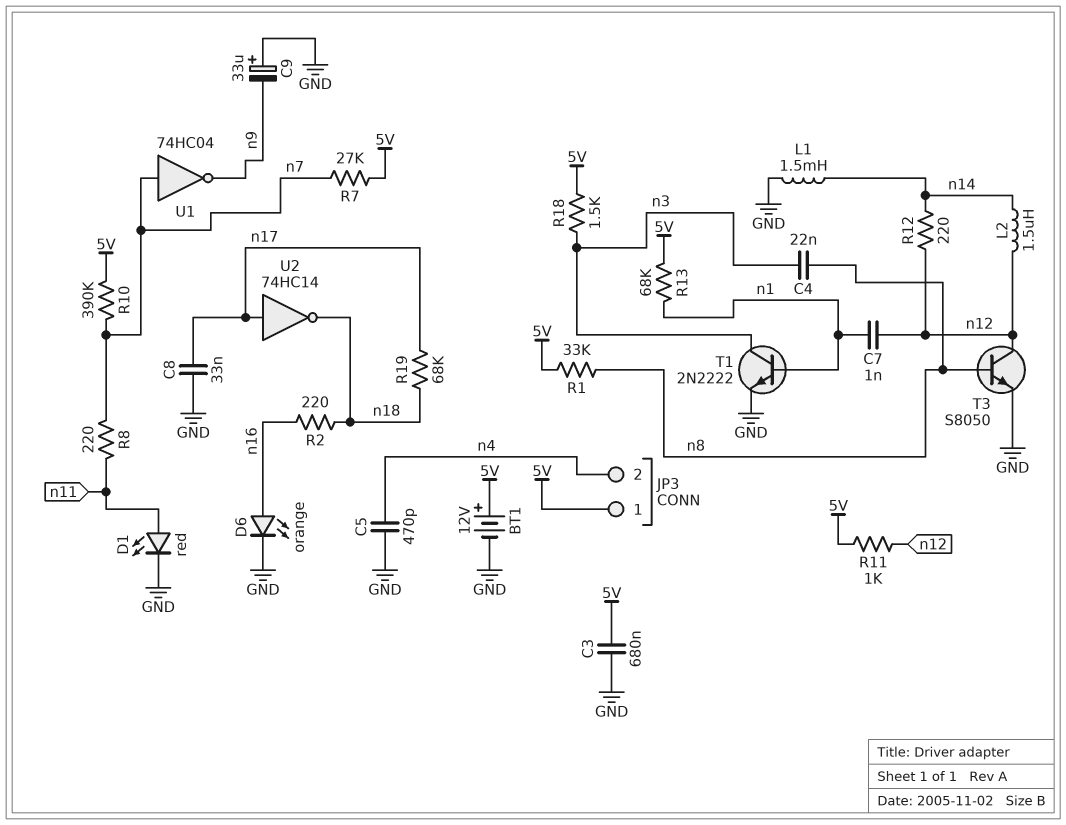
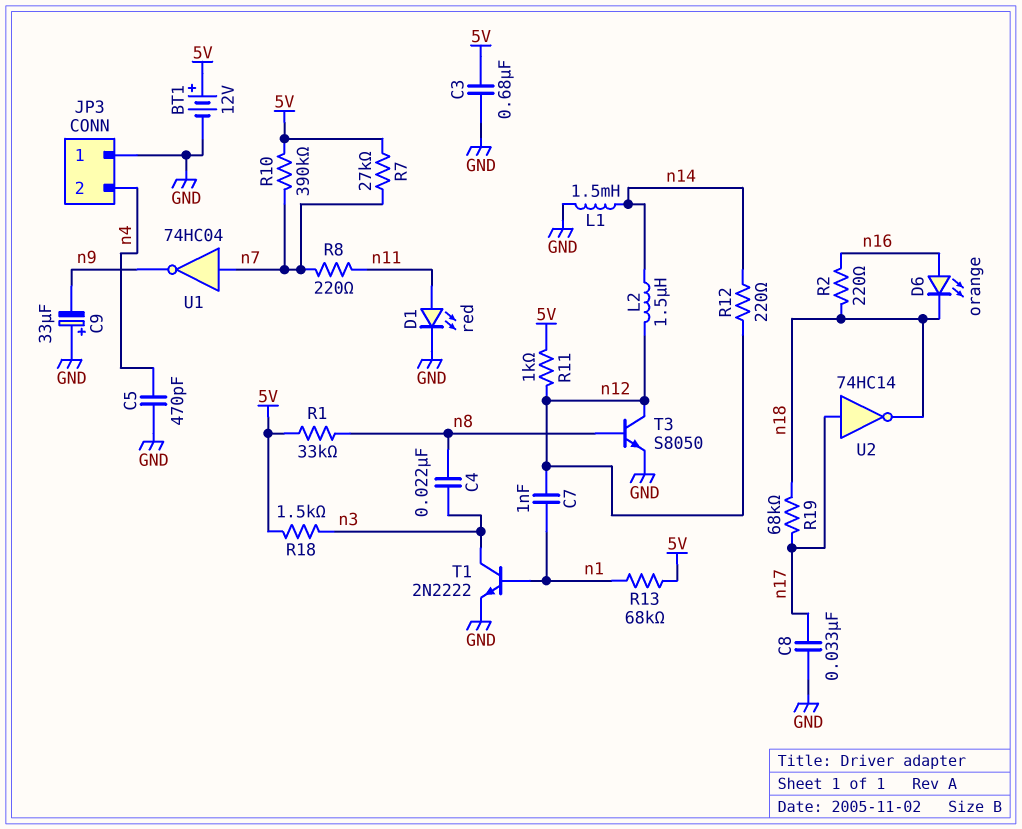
D6: LED orange (A n16, K GND) -> LED orange (A n16, K n18)
JP3 pin 1: 5V -> GND

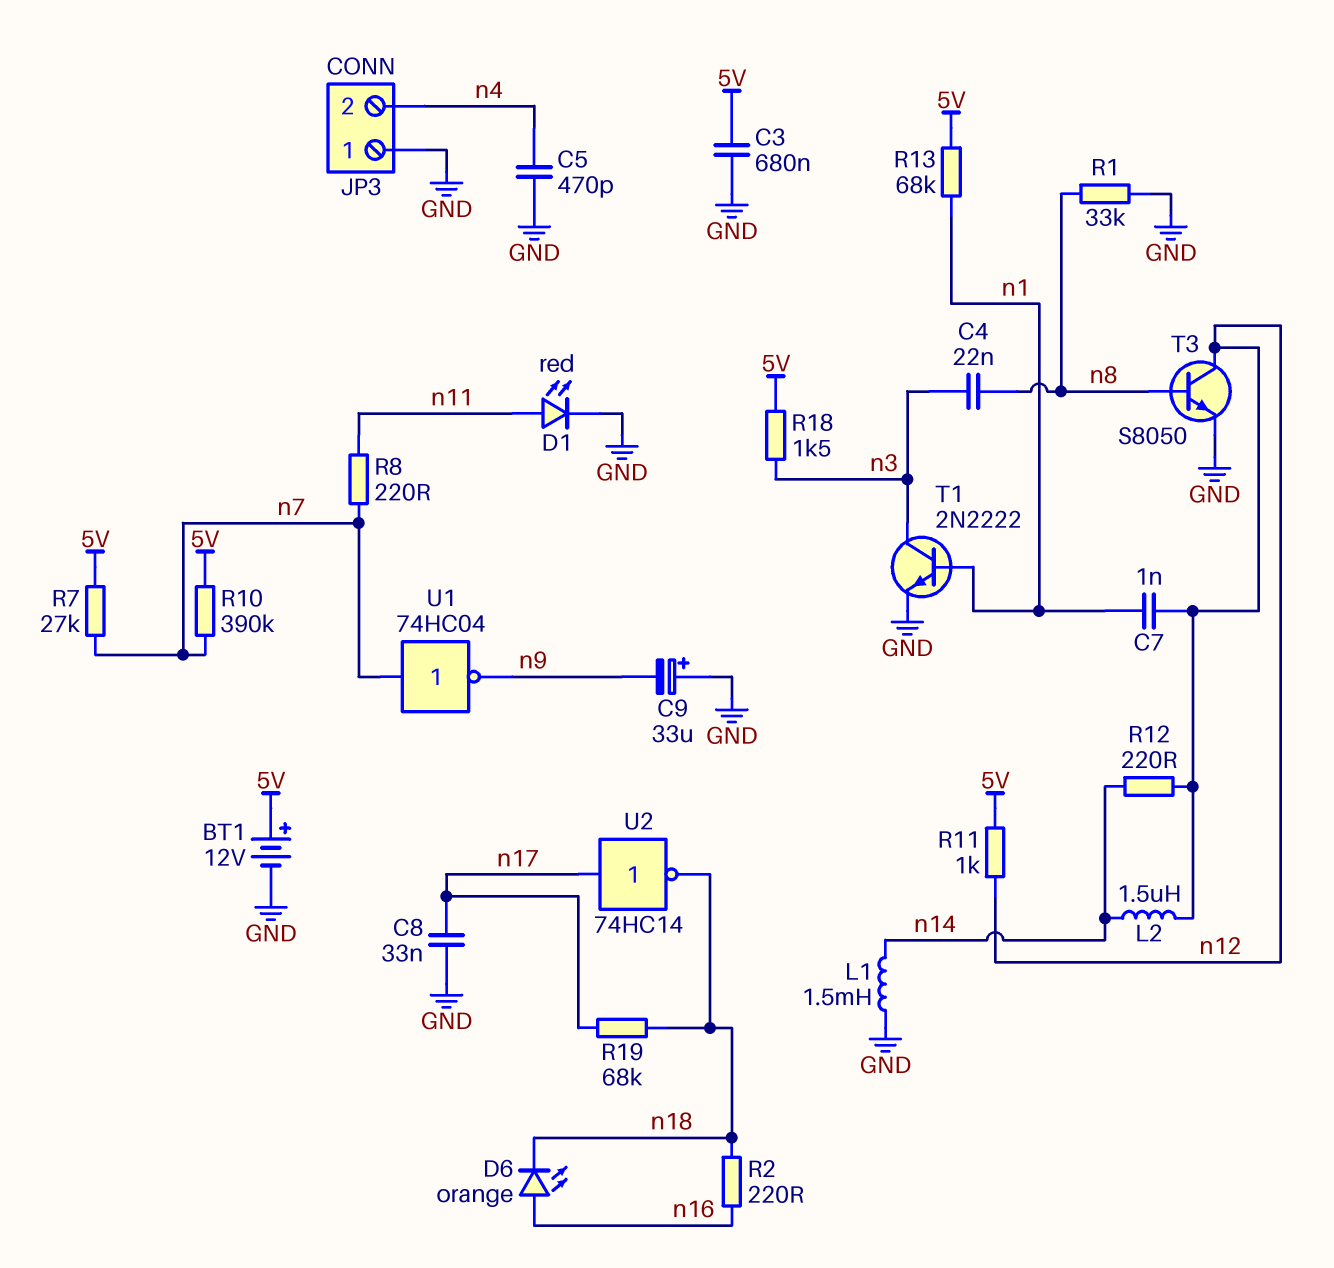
R1: 33k (5V, n8) -> 33k (GND, n8)

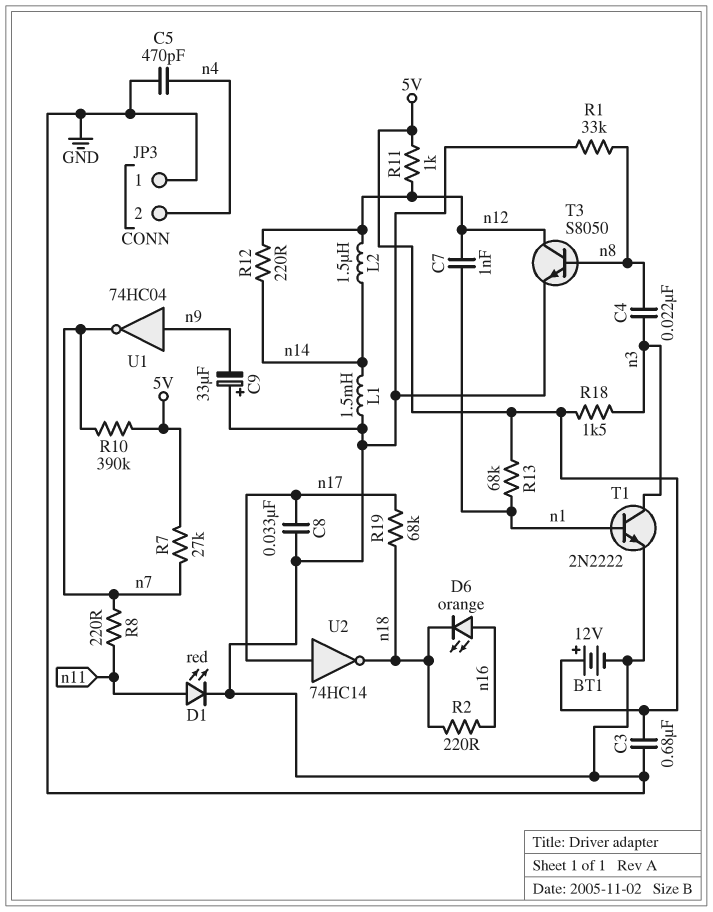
U1: NOT 74HC04 (in n7, out n9) -> NOT 74HC04 (in n9, out n7)

